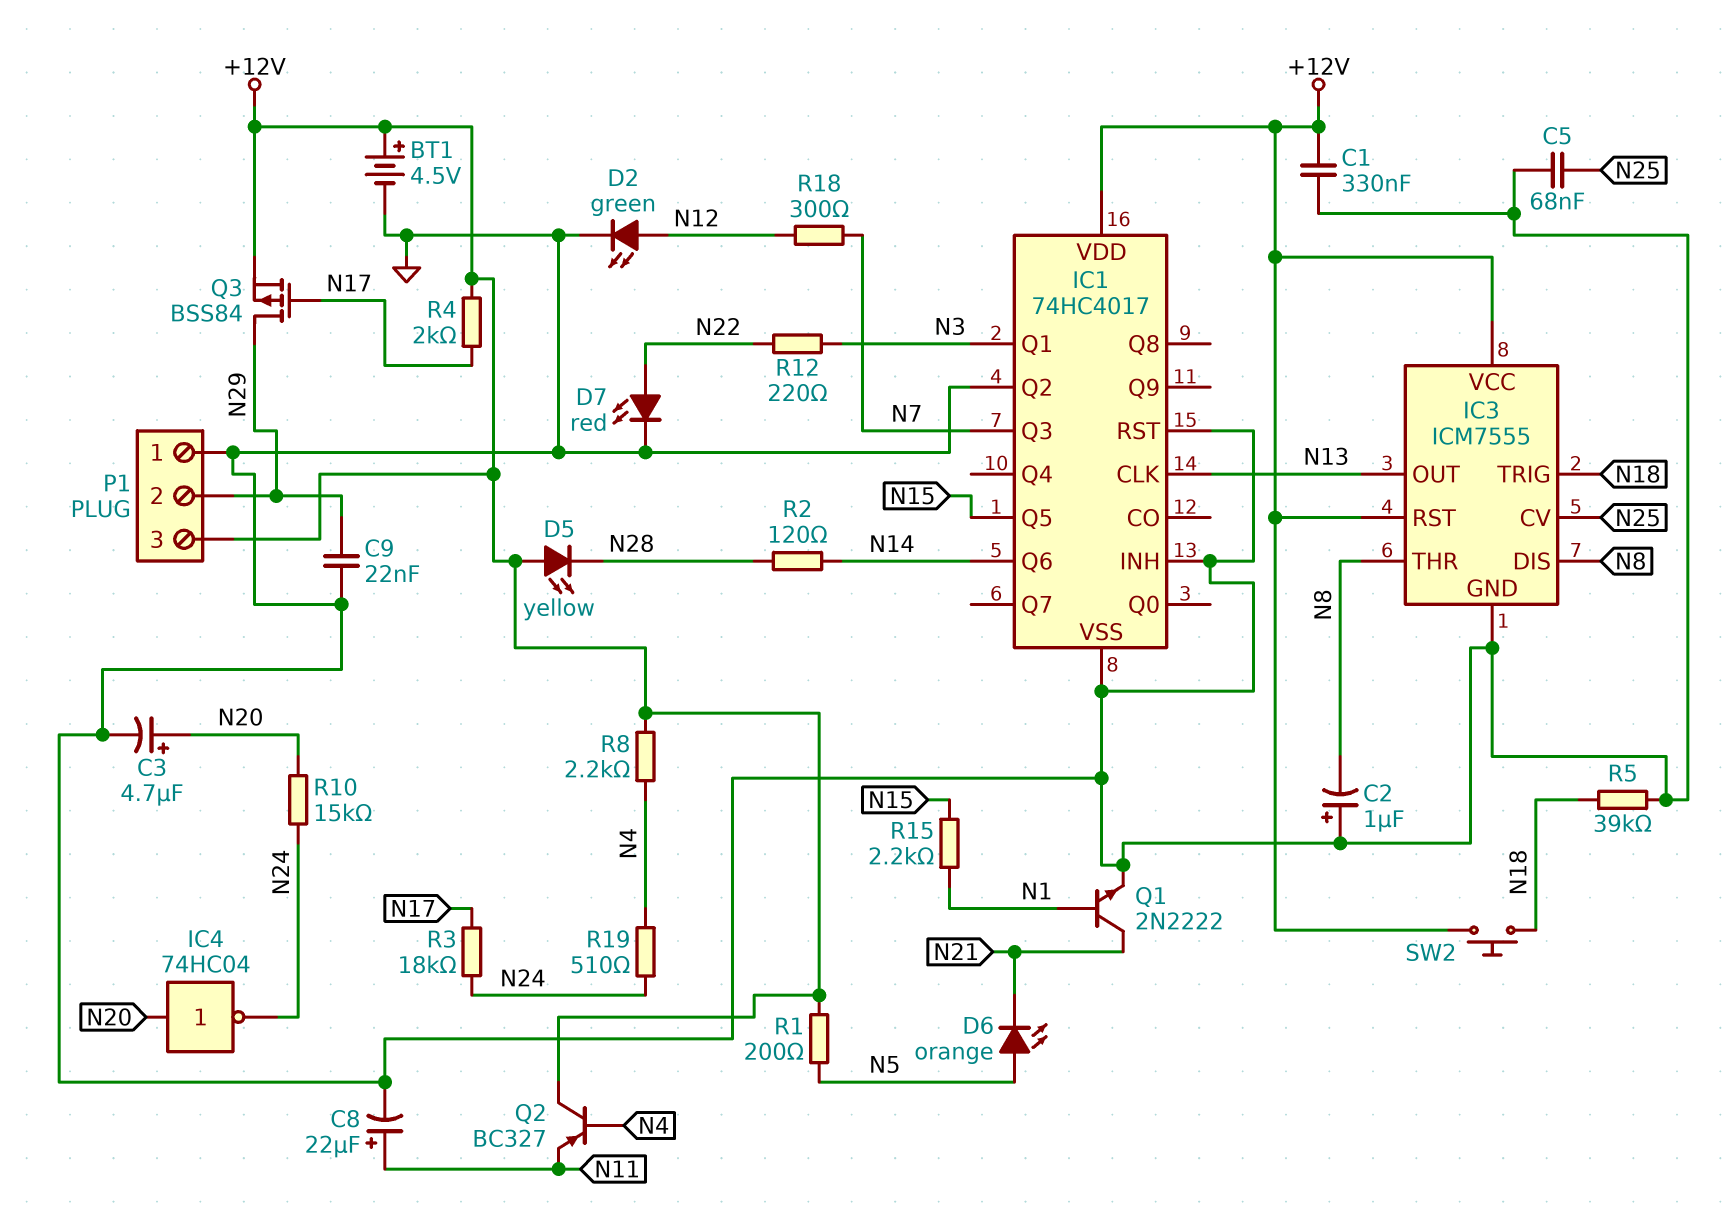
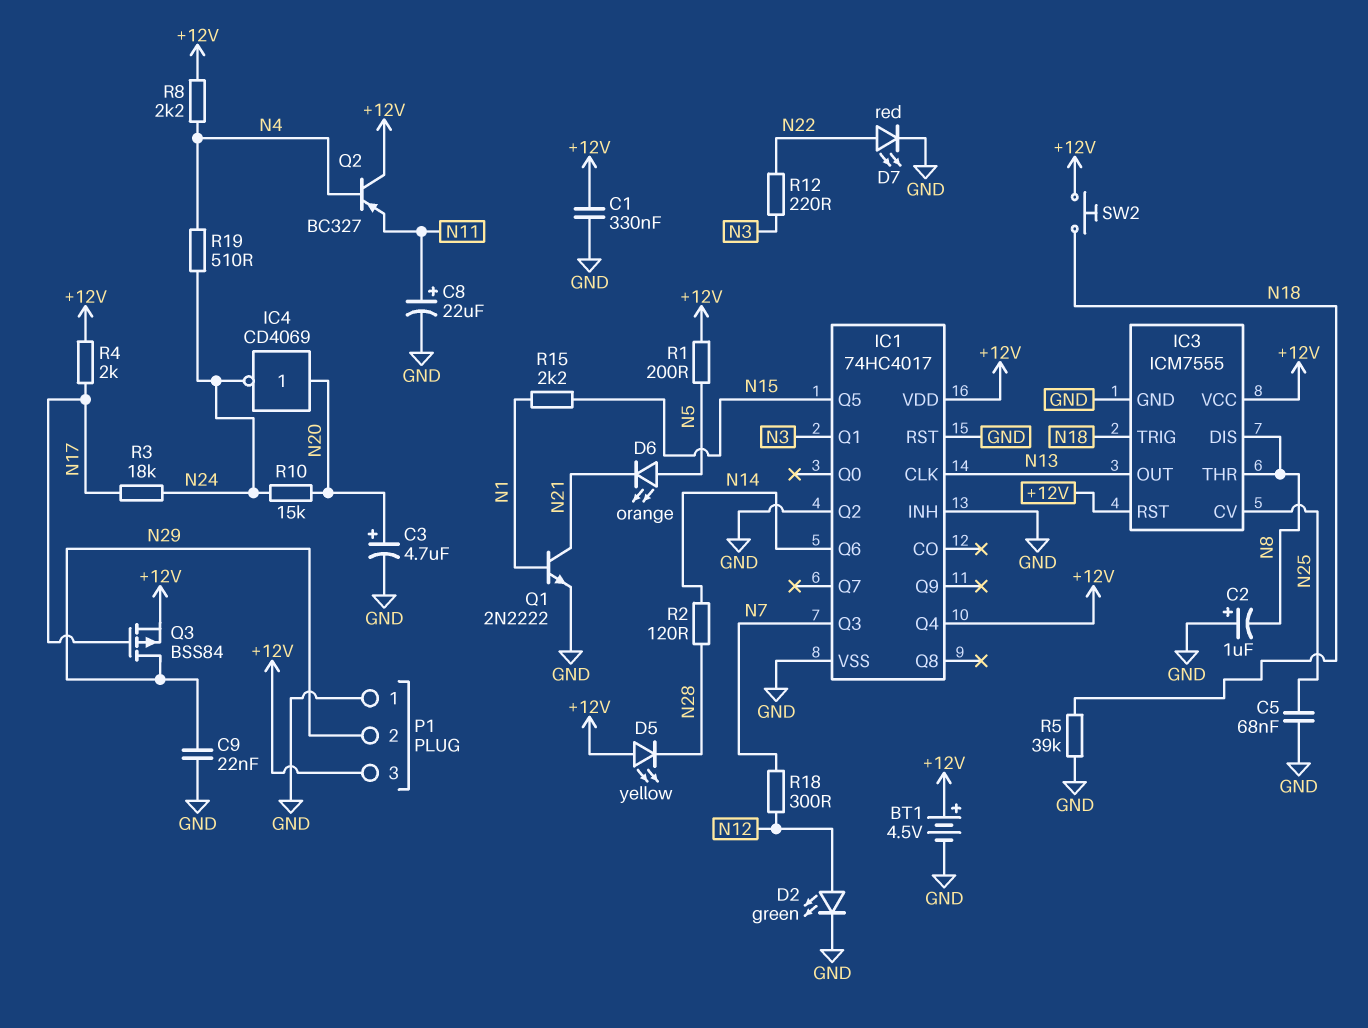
IC1 pin Q4: none -> +12V
IC4: NOT 74HC04 (in N20, out N24) -> NOT CD4069 (in N20, out N24)

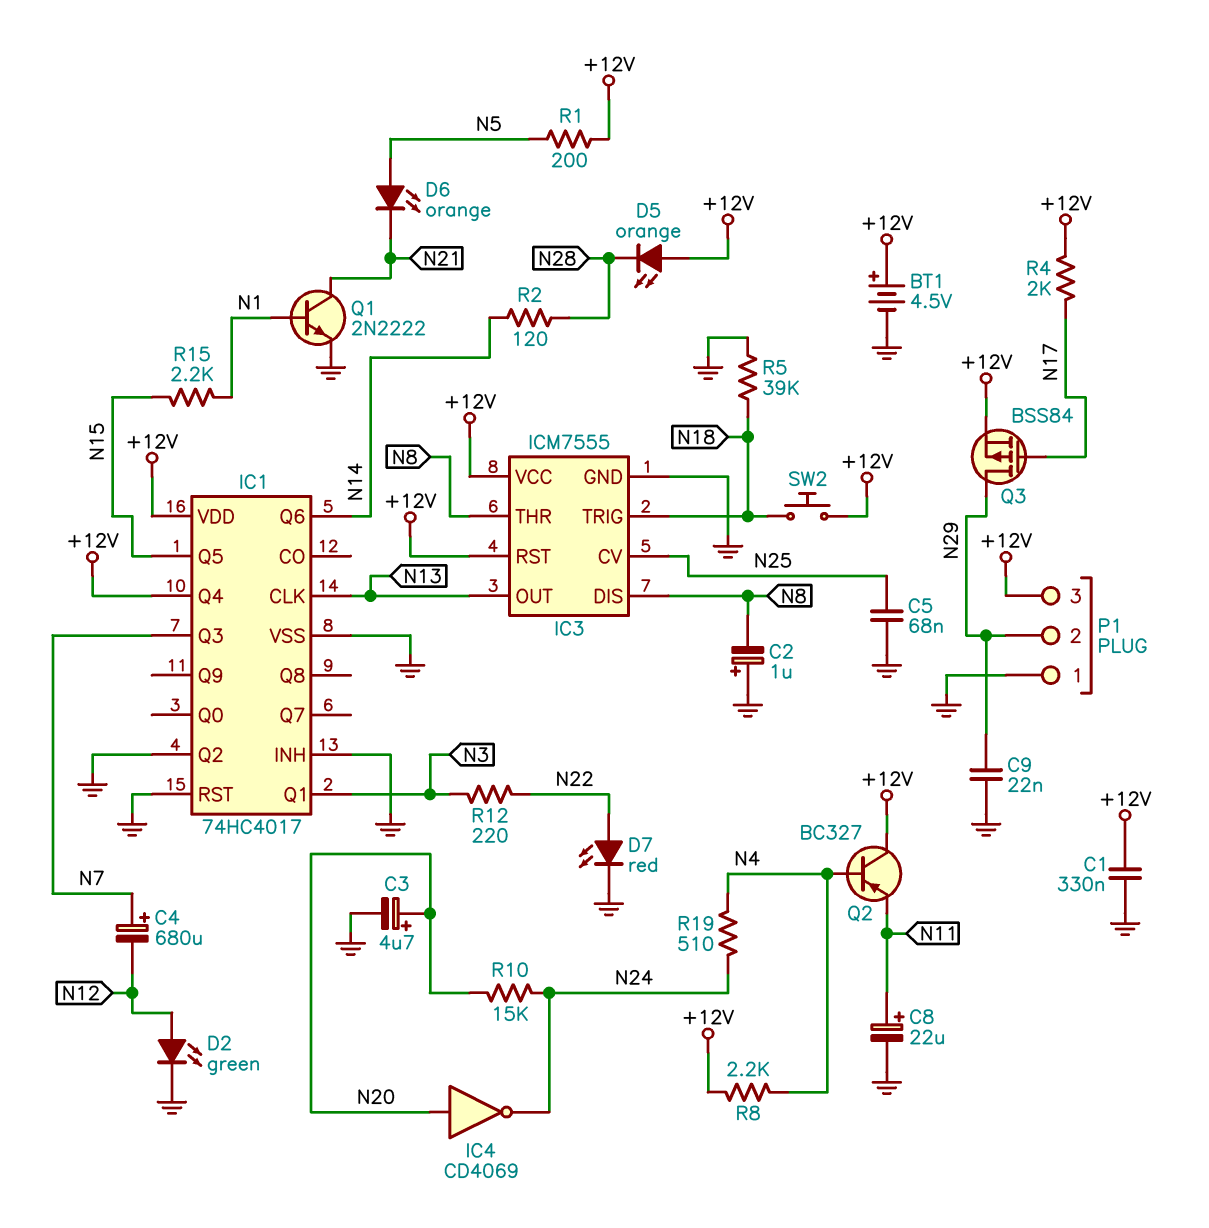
C4: none -> 680uF (plus N7, minus N12)
D5: LED yellow (A +12V, K N28) -> LED orange (A +12V, K N28)
R3: 18k (N17, N24) -> none
R18: 300 (N7, N12) -> none

